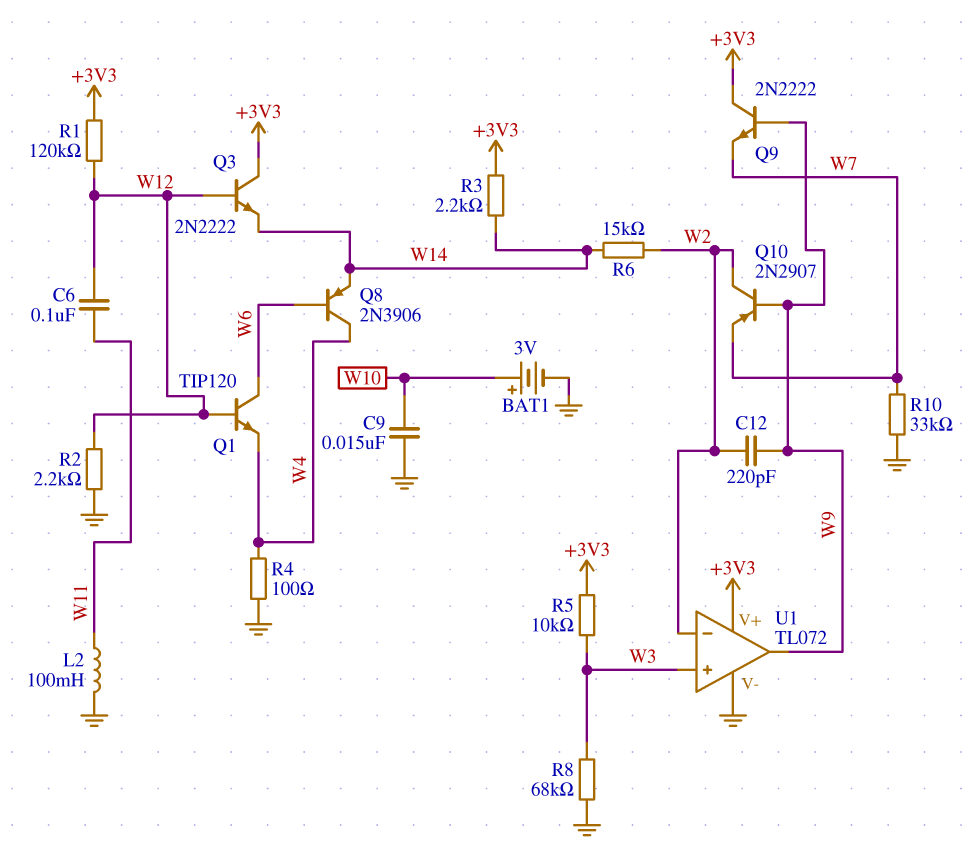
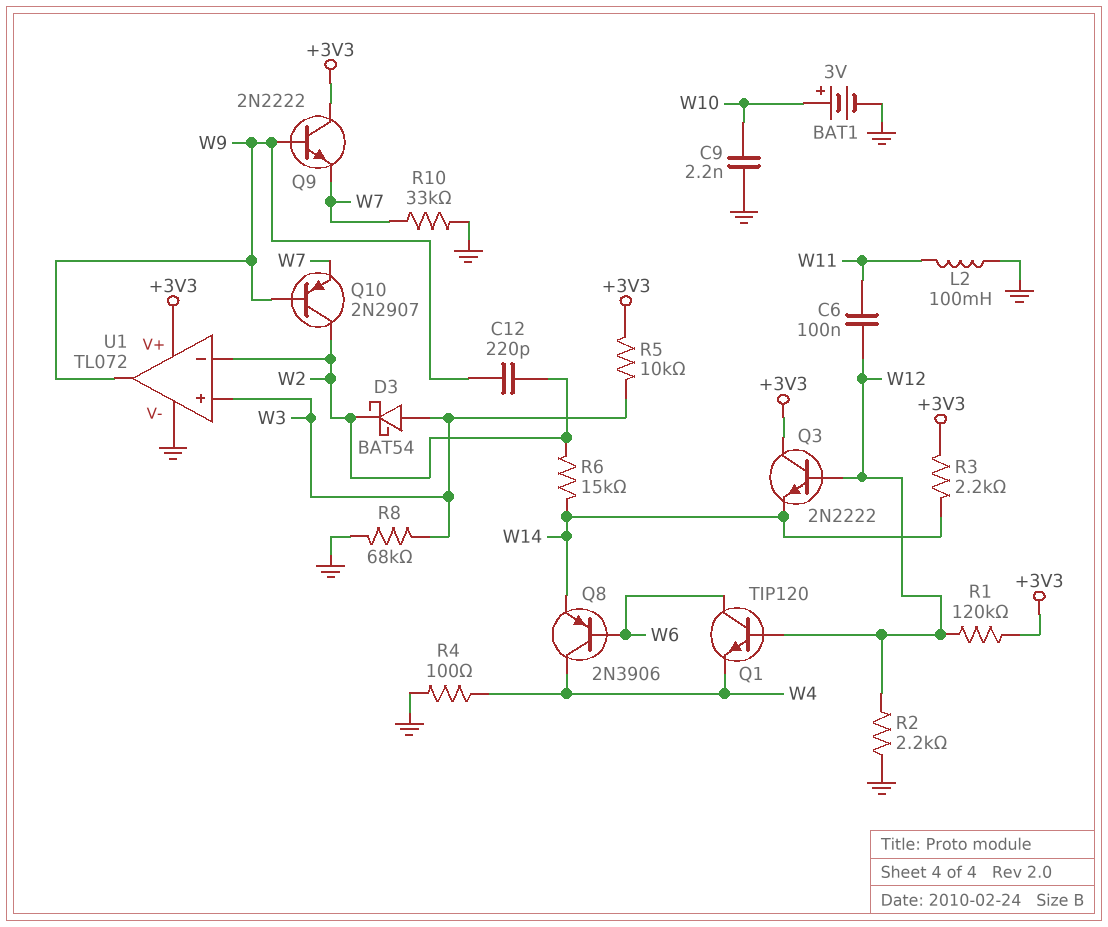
C9: 15nF (GND, W10) -> 2.2nF (GND, W10)
D3: none -> schottky BAT54 (A W3, K W2)

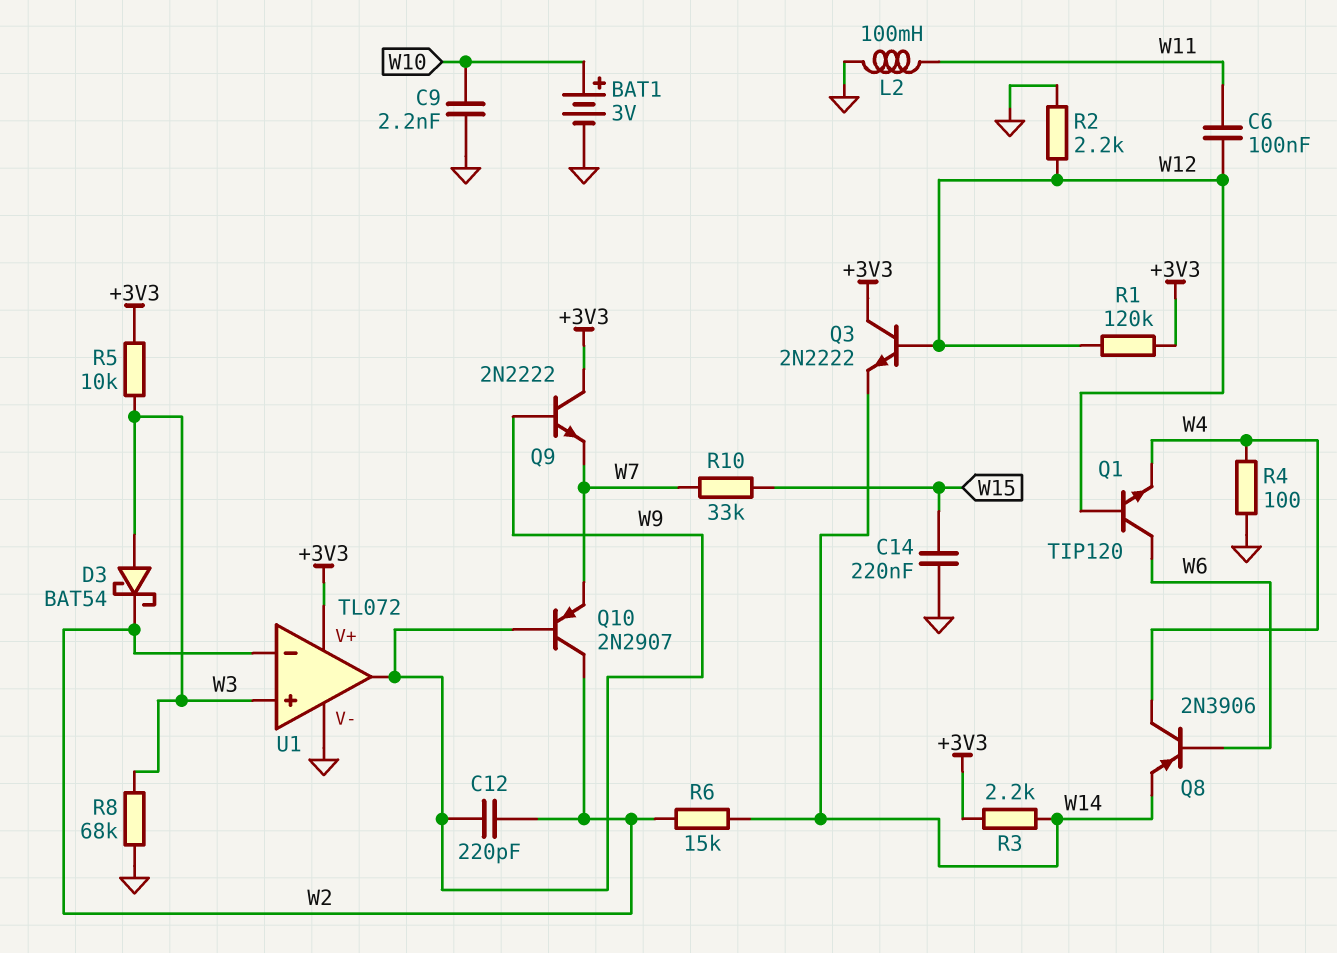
C14: none -> 220nF (GND, W15)
R10: 33k (GND, W7) -> 33k (W7, W15)

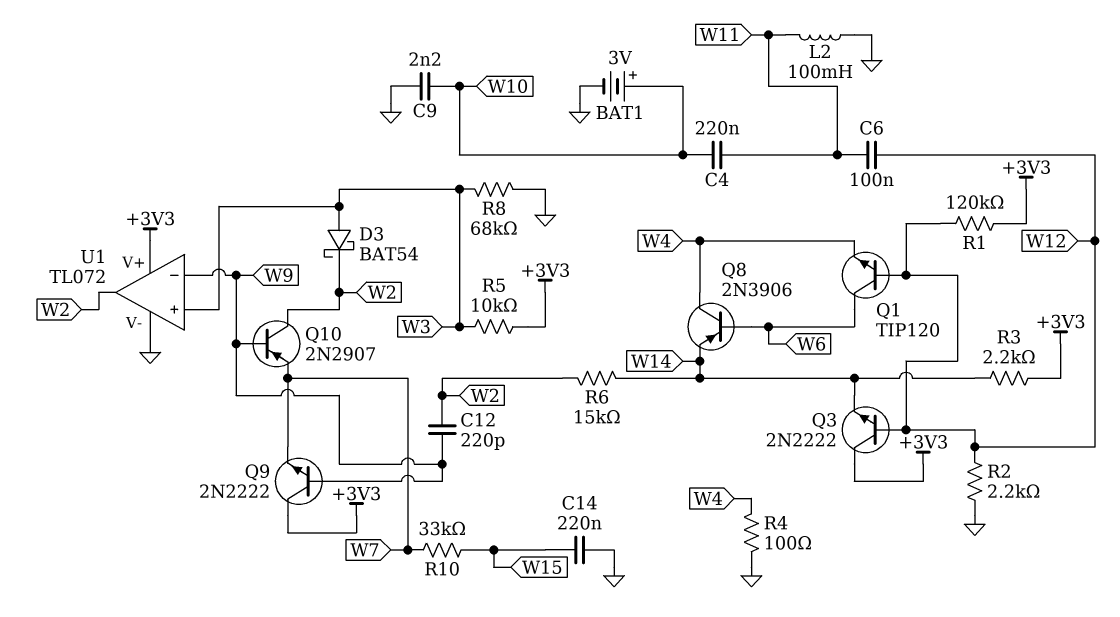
C4: none -> 220nF (W10, W11)
U1 pin in-: W2 -> W9
U1 pin out: W9 -> W2

